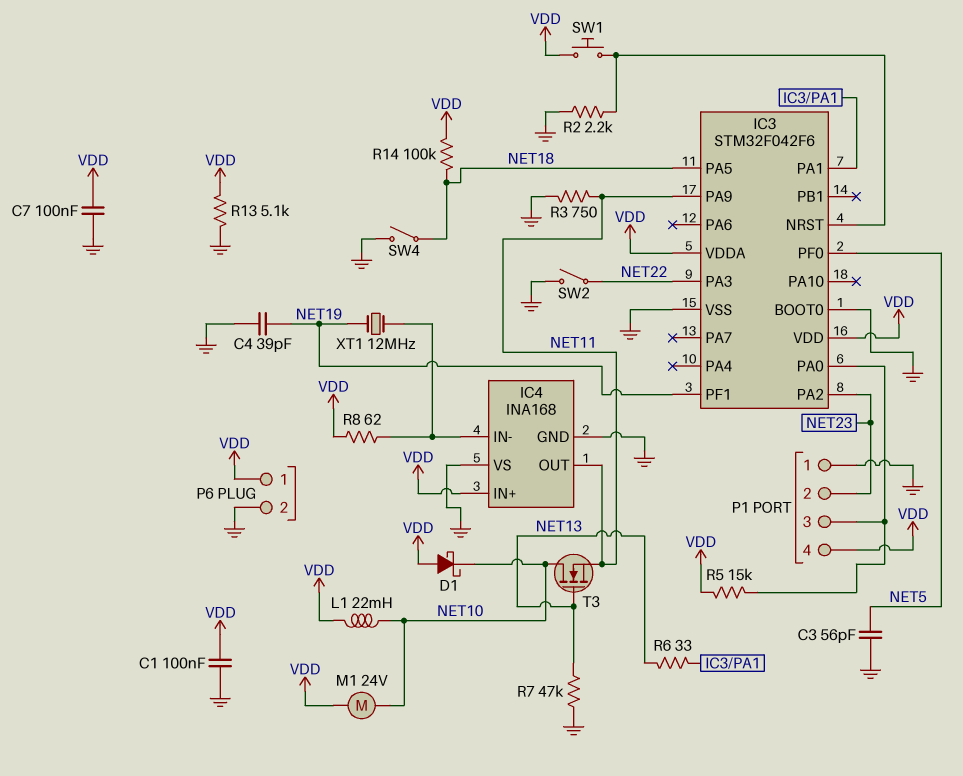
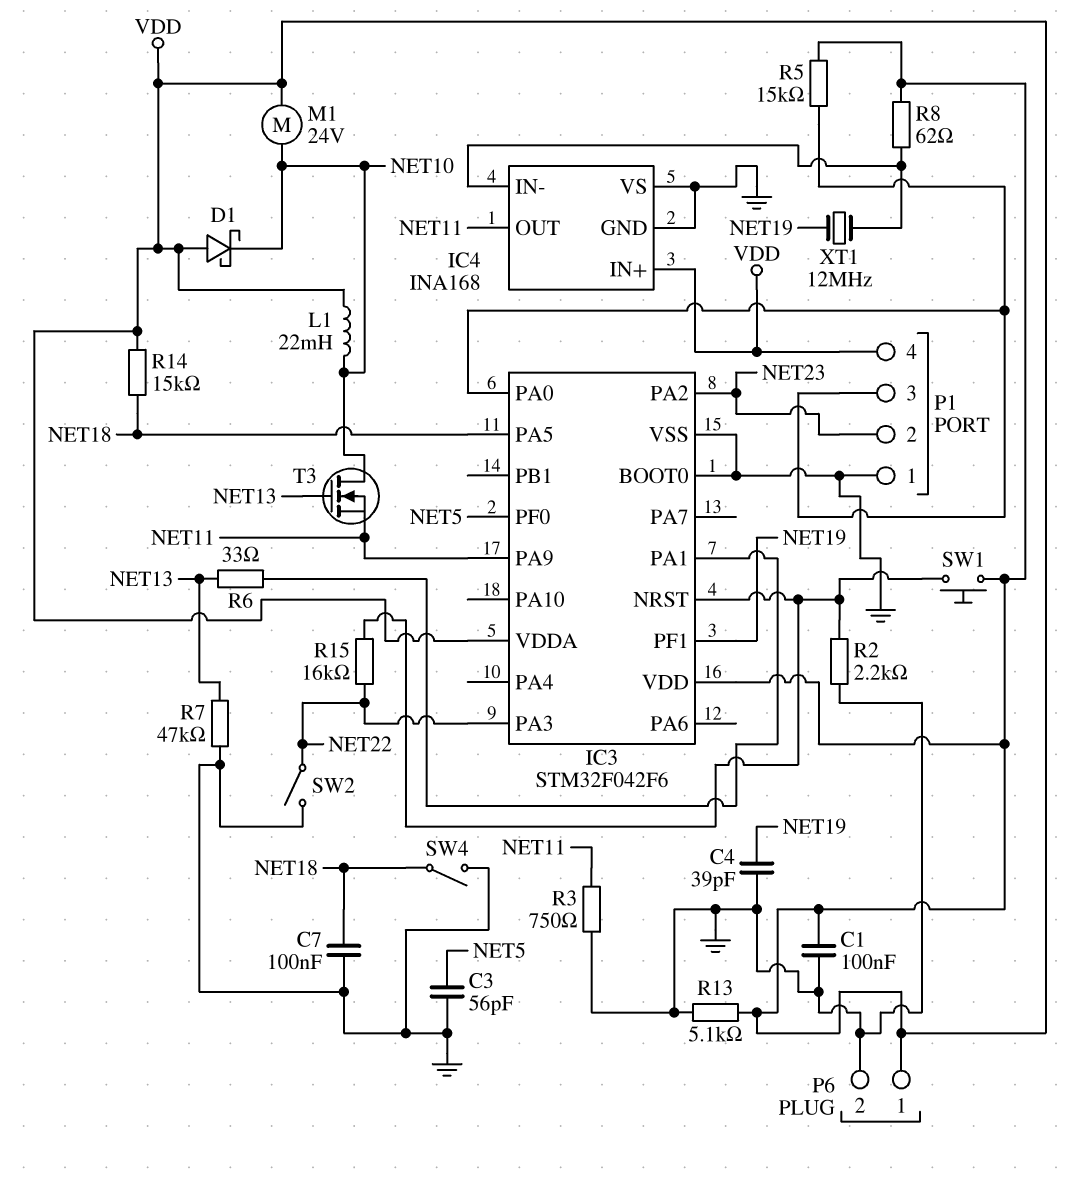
C7: 100nF (GND, VDD) -> 100nF (GND, NET18)
R14: 100k (NET18, VDD) -> 15k (NET18, VDD)
R15: none -> 16k (IC3/NRST, NET22)

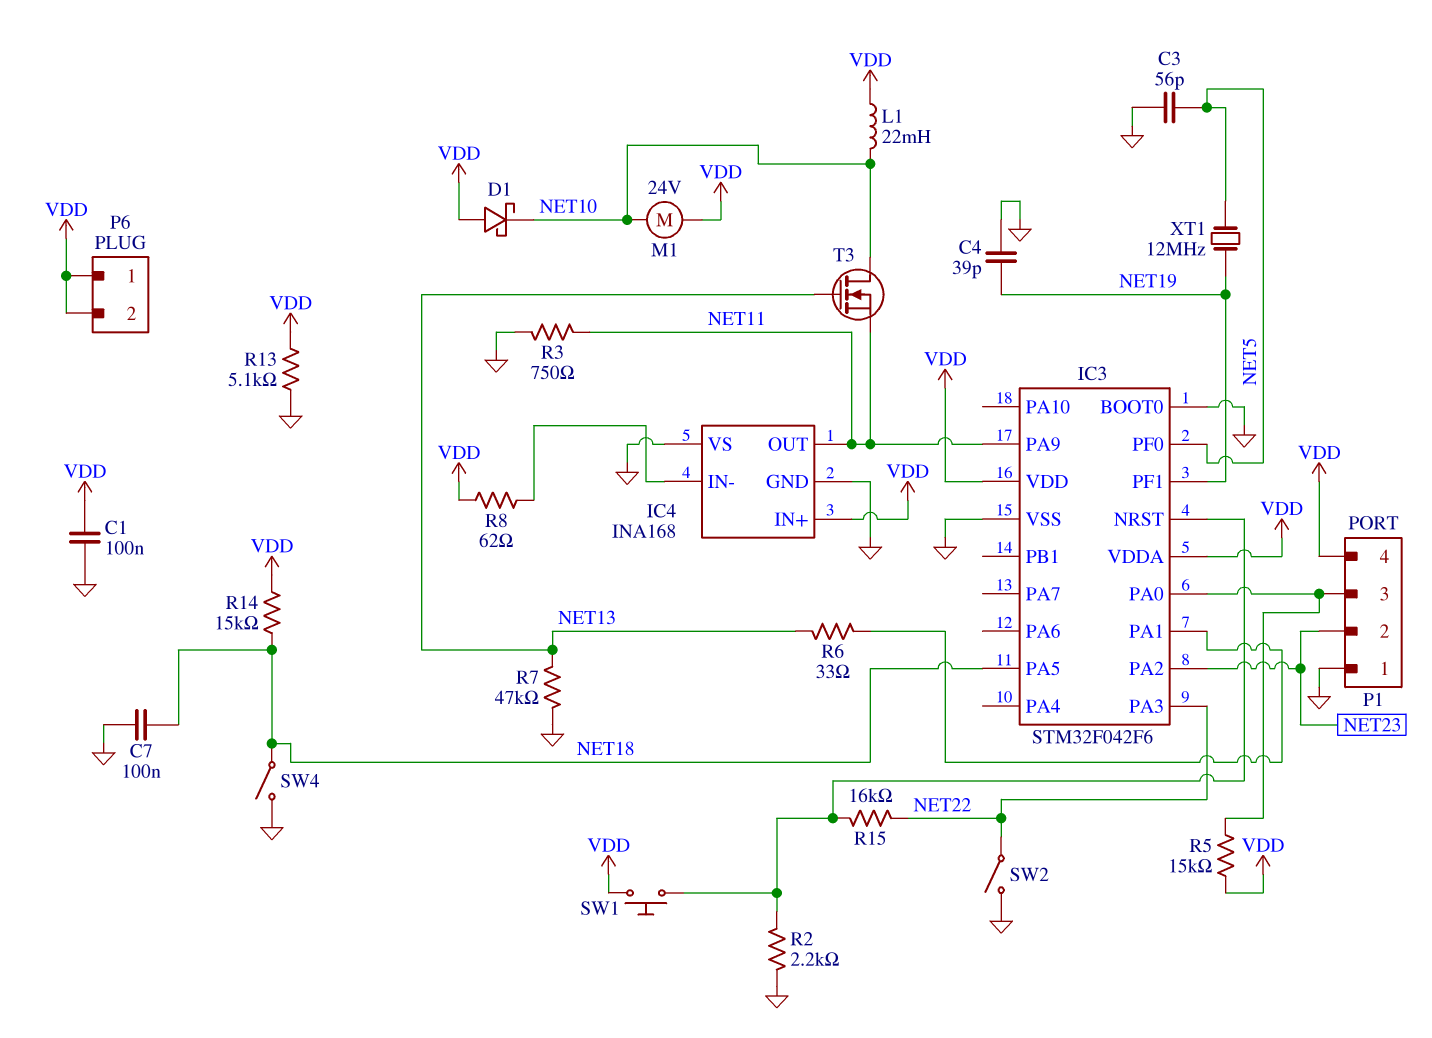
P6 pin 2: GND -> VDD
XT1: 12MHz (IC4/IN-, NET19) -> 12MHz (NET5, NET19)

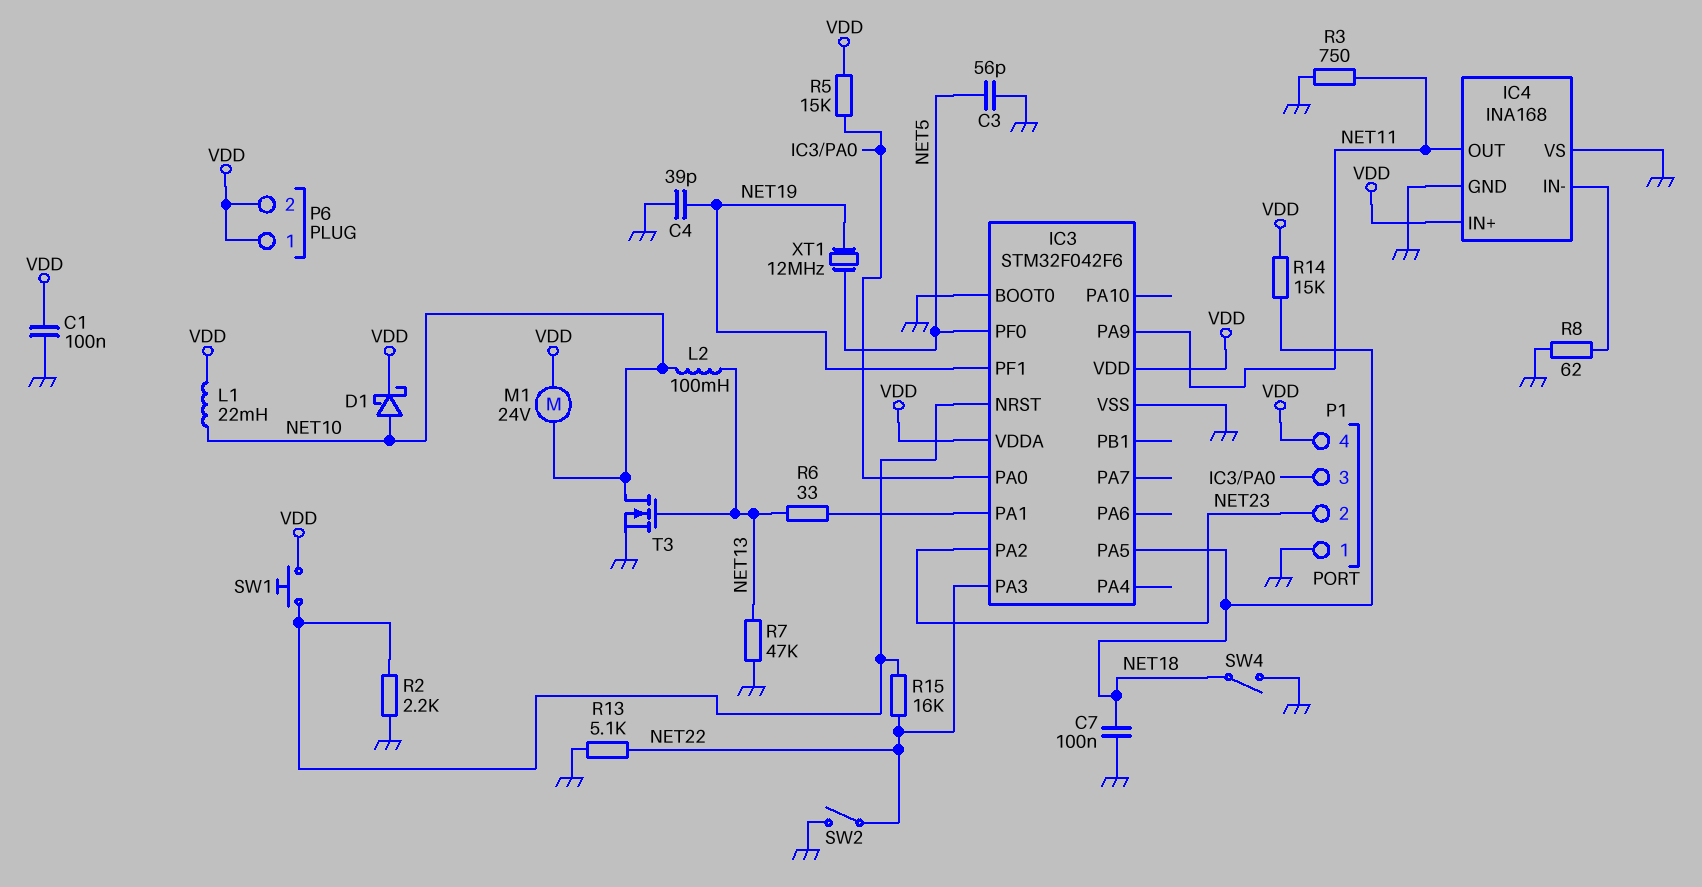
D1: schottky (A VDD, K NET10) -> schottky (A NET10, K VDD)
L2: none -> 100mH (NET10, NET13)
R8: 62 (IC4/IN-, VDD) -> 62 (GND, IC4/IN-)
R13: 5.1k (GND, VDD) -> 5.1k (GND, NET22)
T3: NMOS (G NET13, D NET10, S NET11) -> NMOS (G NET13, D NET10, S GND)

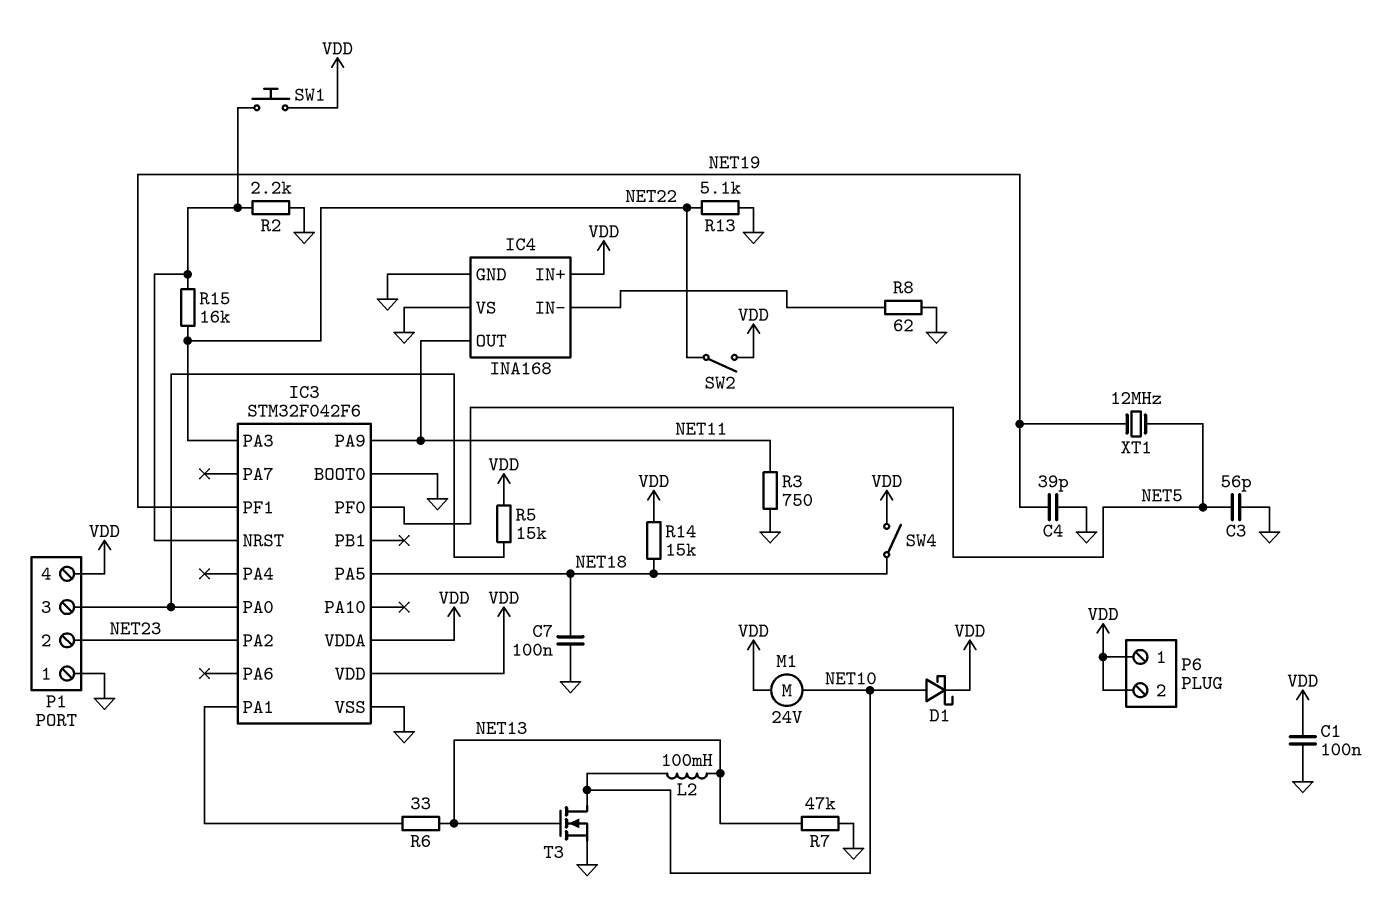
L1: 22mH (NET10, VDD) -> none
SW2: switch (GND, NET22) -> switch (NET22, VDD)
SW4: switch (GND, NET18) -> switch (NET18, VDD)

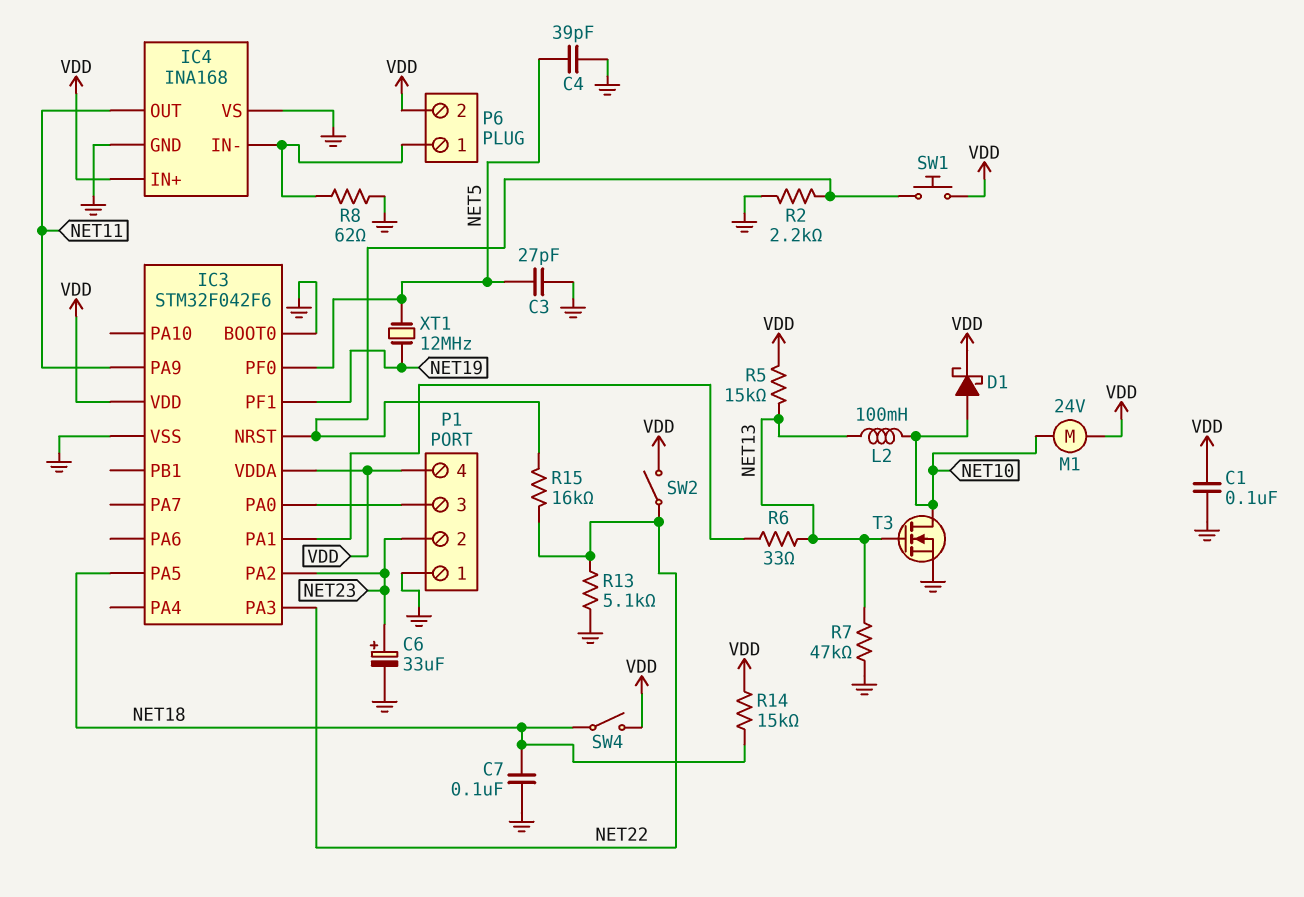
C3: 56pF (GND, NET5) -> 27pF (GND, NET5)
C4: 39pF (GND, NET19) -> 39pF (GND, NET5)
C6: none -> 33uF (plus NET23, minus GND)
P6 pin 1: VDD -> IC4/IN-
R3: 750 (GND, NET11) -> none
R5: 15k (IC3/PA0, VDD) -> 15k (NET13, VDD)

